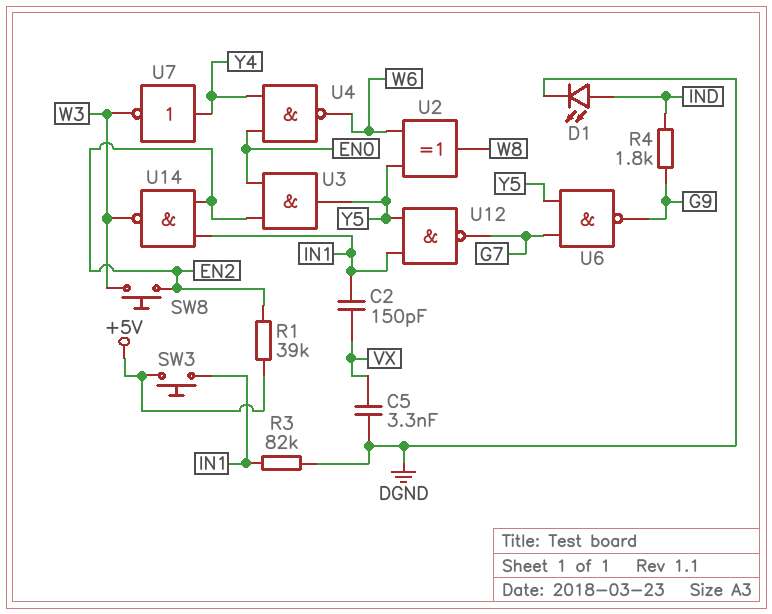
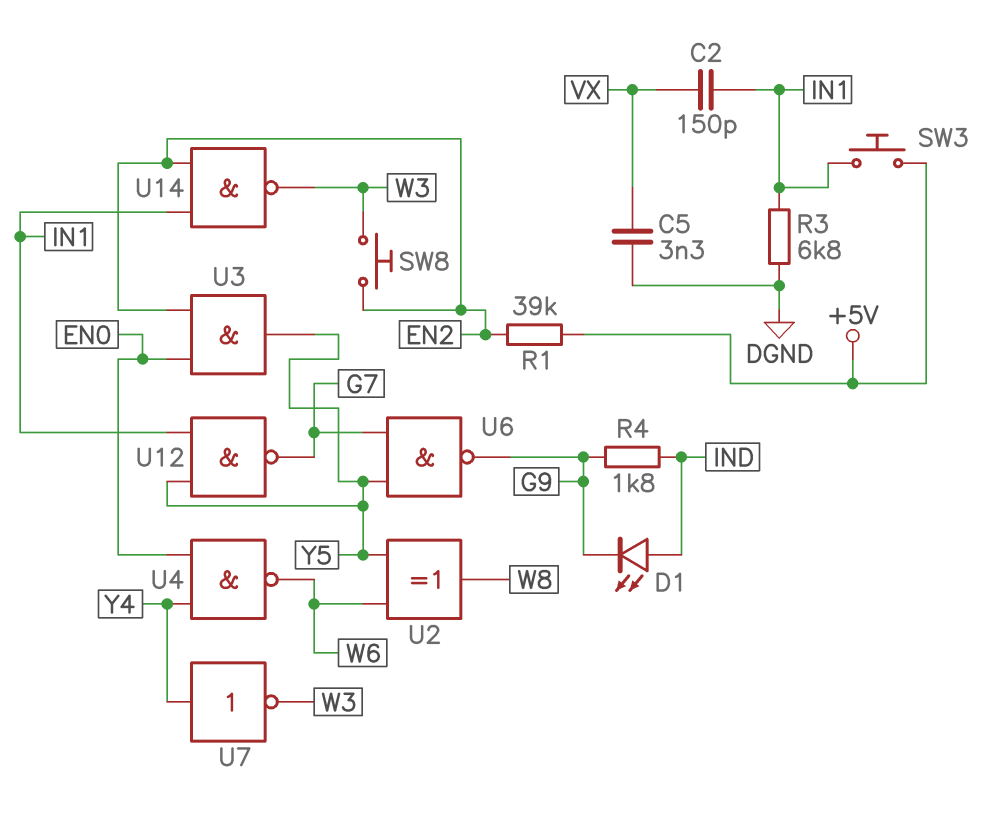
D1: LED (A IND, K DGND) -> LED (A IND, K G9)
R3: 82k (DGND, IN1) -> 6.8k (DGND, IN1)

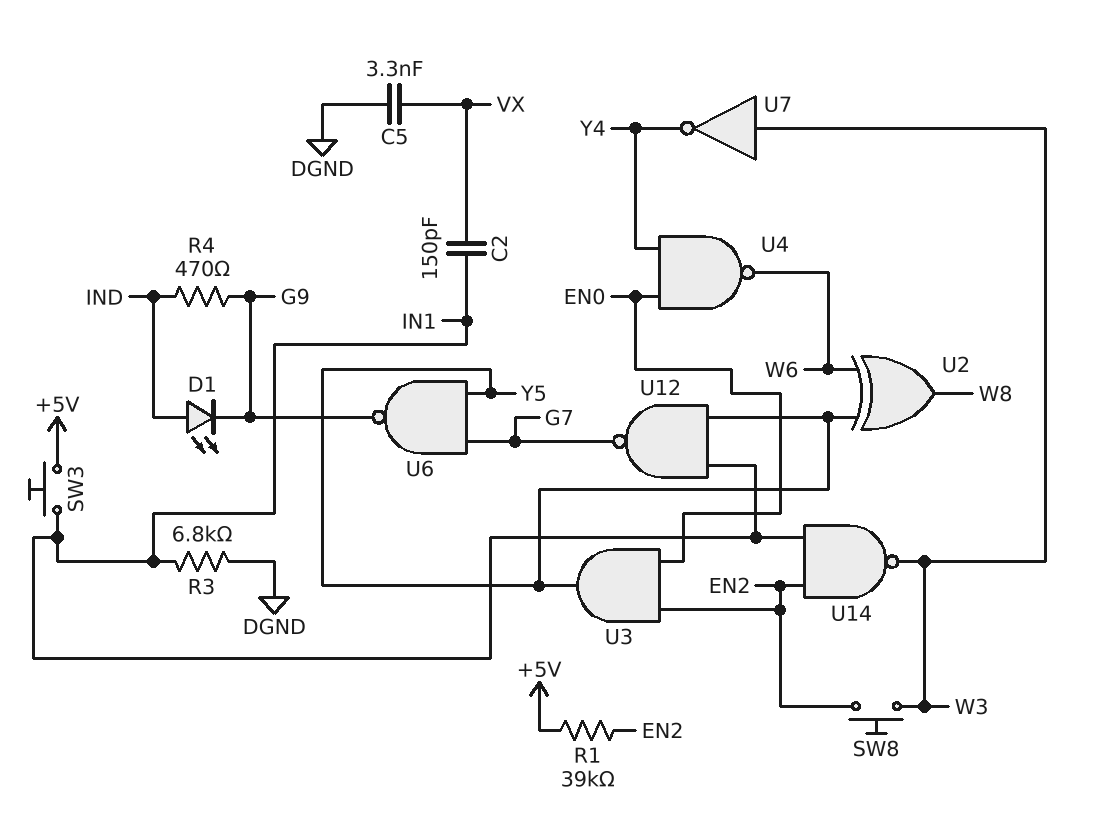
R4: 1.8k (G9, IND) -> 470 (G9, IND)
U7: NOT (in Y4, out W3) -> NOT (in W3, out Y4)

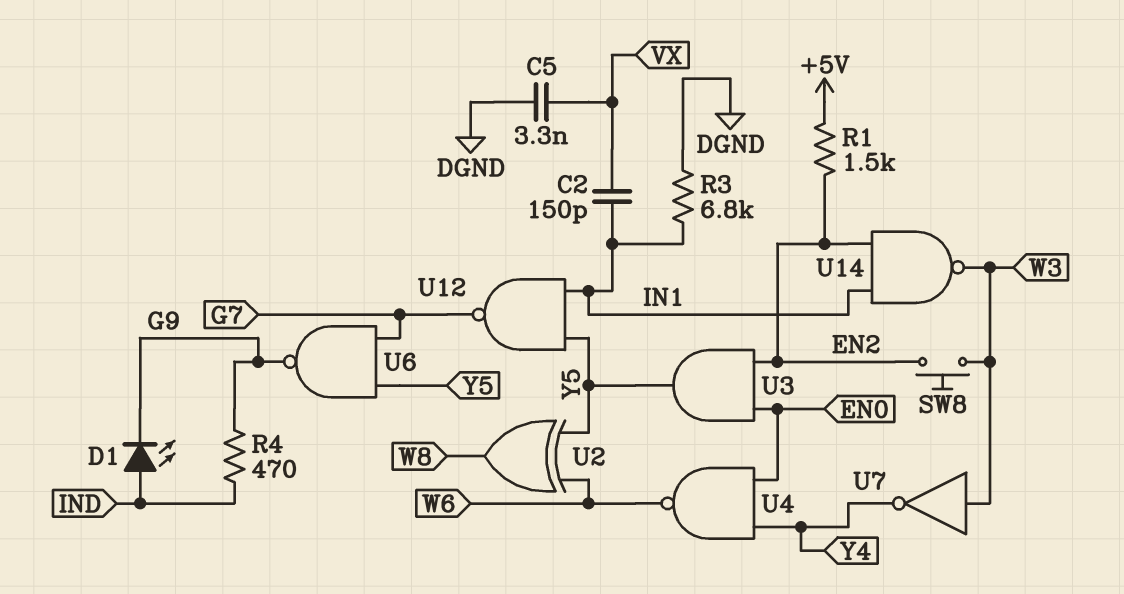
R1: 39k (+5V, EN2) -> 1.5k (+5V, EN2)
SW3: button (+5V, IN1) -> none

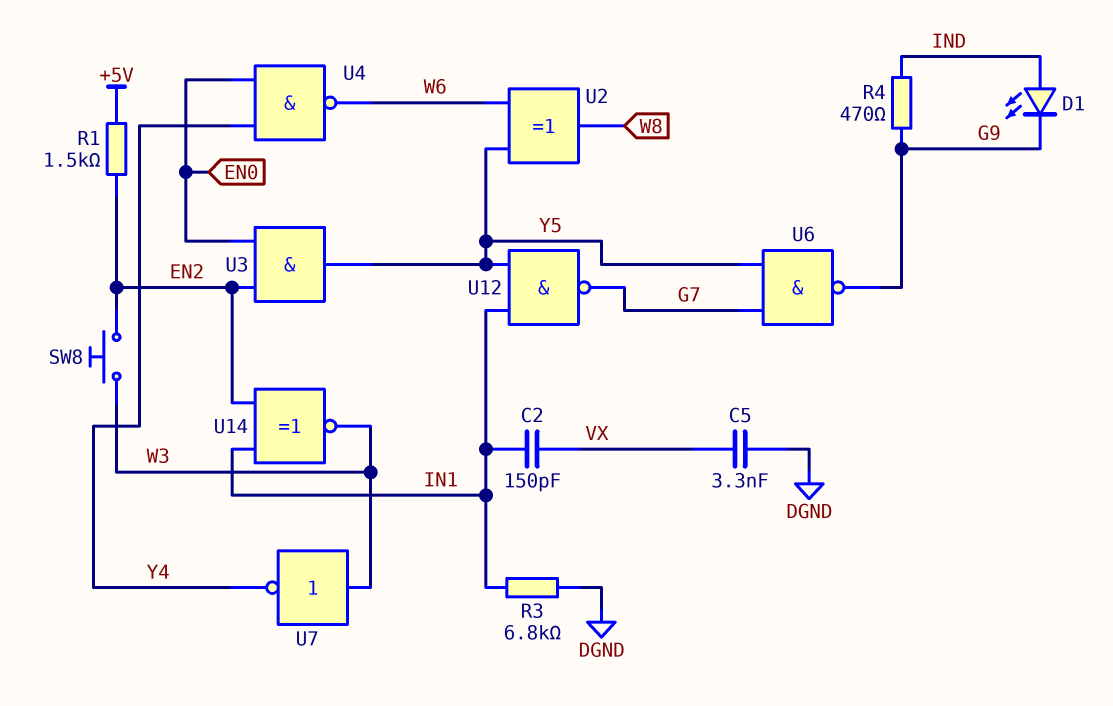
U14: NAND (in EN2, in IN1, out W3) -> XNOR (in EN2, in IN1, out W3)

